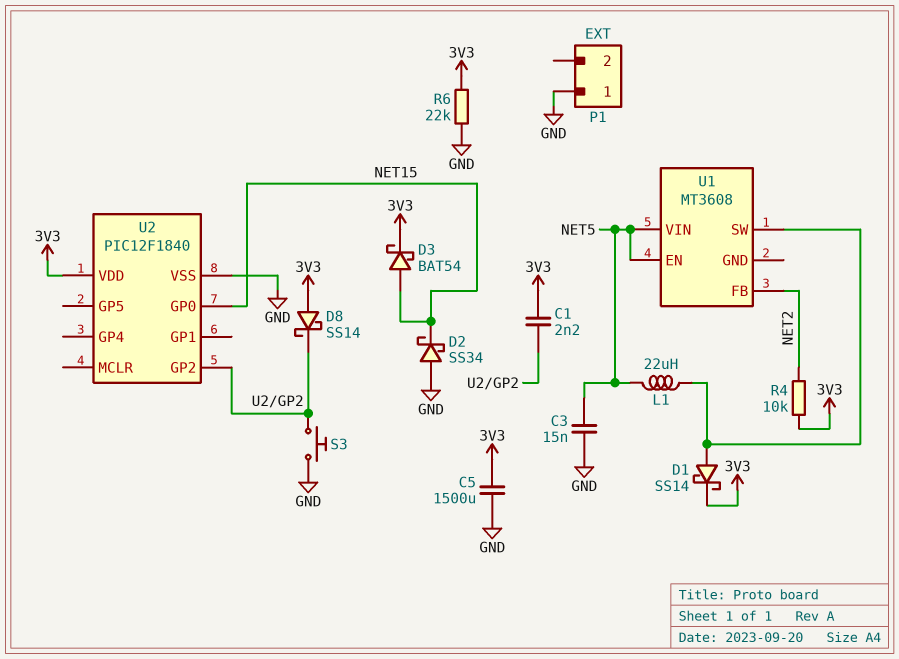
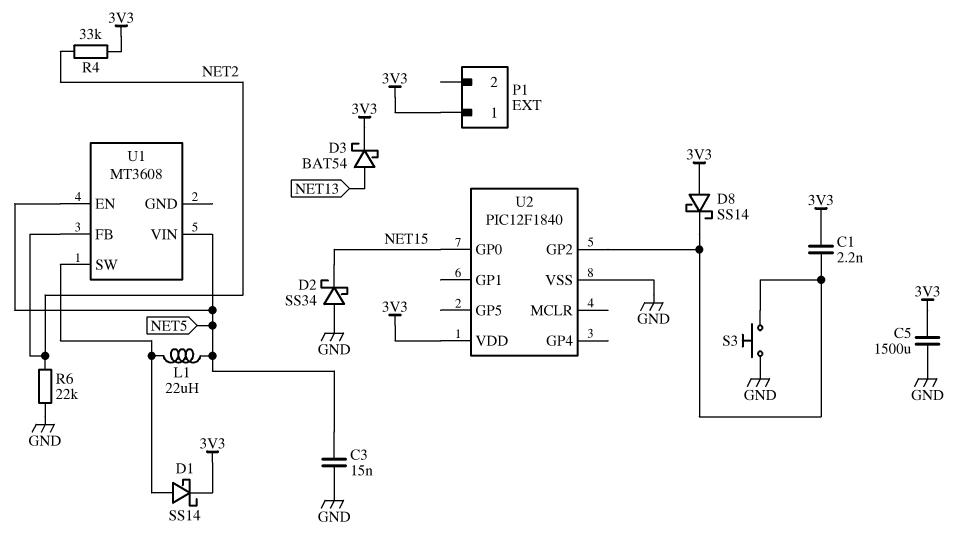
D3: schottky BAT54 (A NET15, K 3V3) -> schottky BAT54 (A NET13, K 3V3)
P1 pin 1: GND -> 3V3
R4: 10k (3V3, NET2) -> 33k (3V3, NET2)
R6: 22k (3V3, GND) -> 22k (GND, NET2)

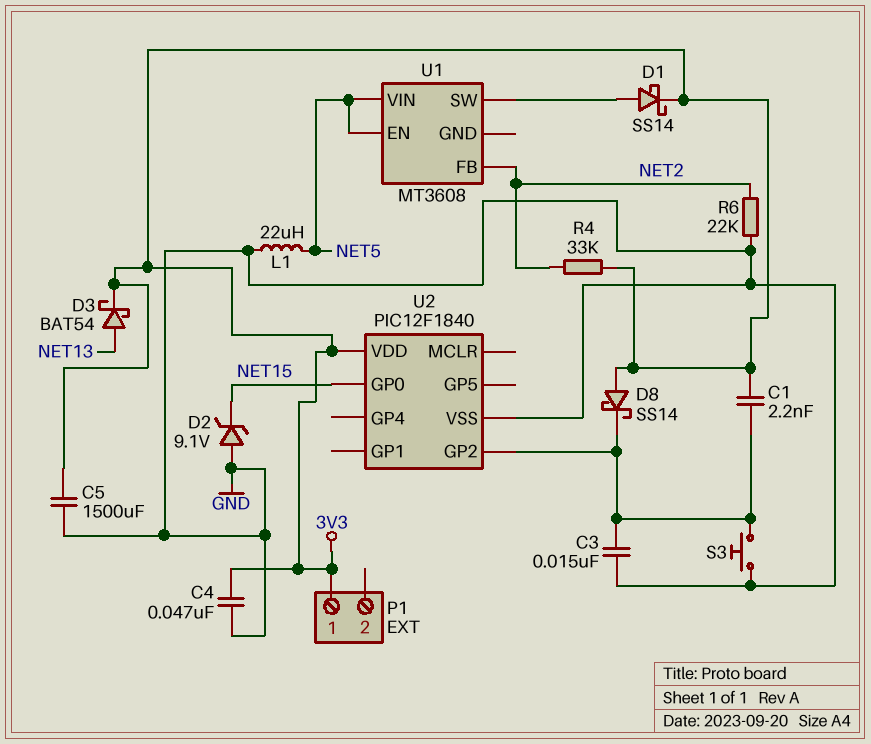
C3: 15nF (GND, NET5) -> 15nF (GND, U2/GP2)
C4: none -> 47nF (3V3, GND)
D2: schottky SS34 (A GND, K NET15) -> zener 9.1V (A GND, K NET15)
L1: 22uH (NET5, U1/SW) -> 22uH (GND, NET5)

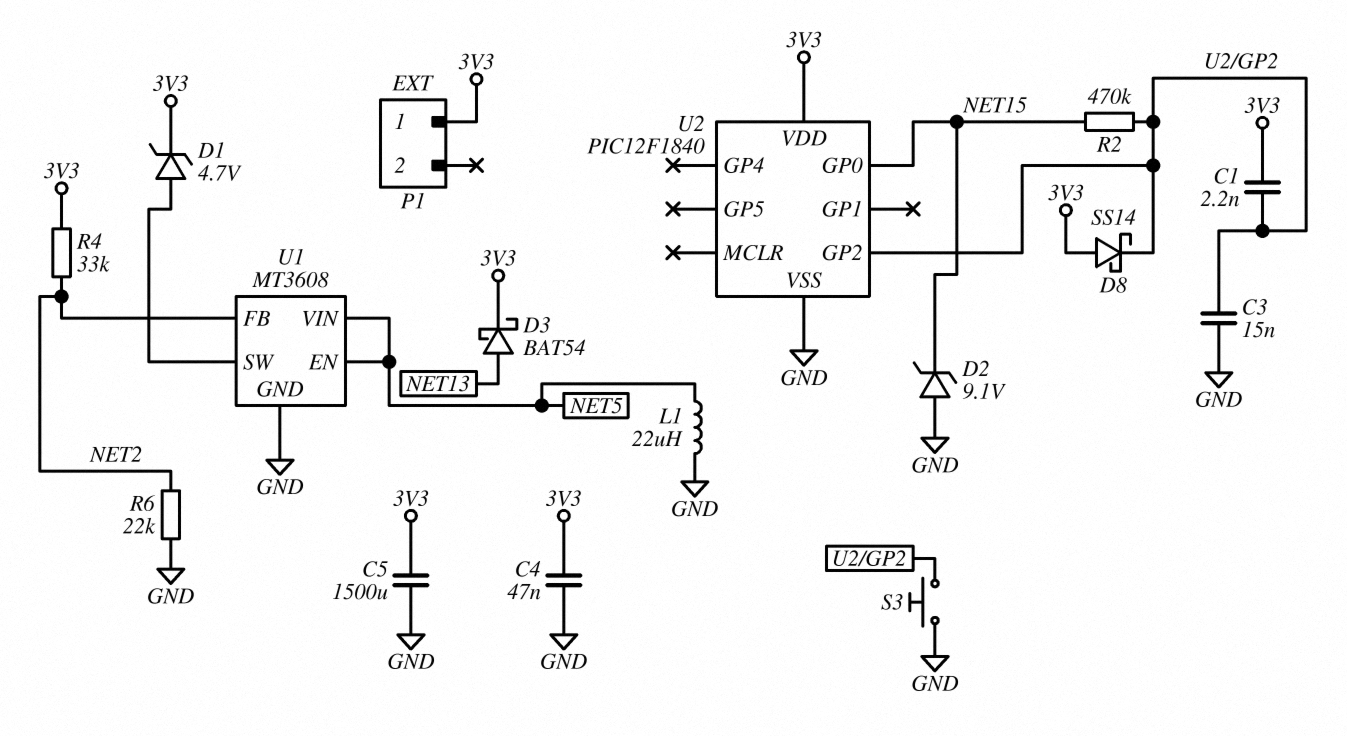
D1: schottky SS14 (A U1/SW, K 3V3) -> zener 4.7V (A U1/SW, K 3V3)
R2: none -> 470k (NET15, U2/GP2)
U1 pin GND: none -> GND

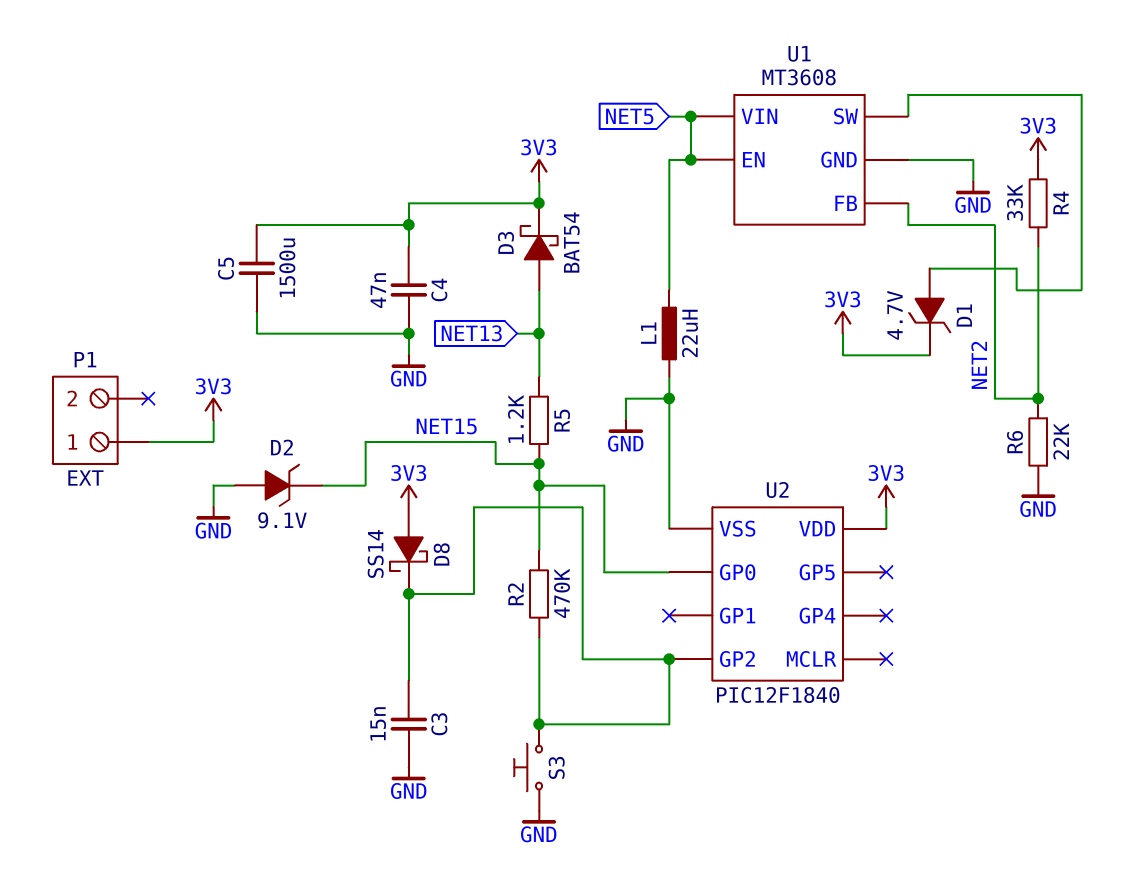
C1: 2.2nF (3V3, U2/GP2) -> none
R5: none -> 1.2k (NET13, NET15)

